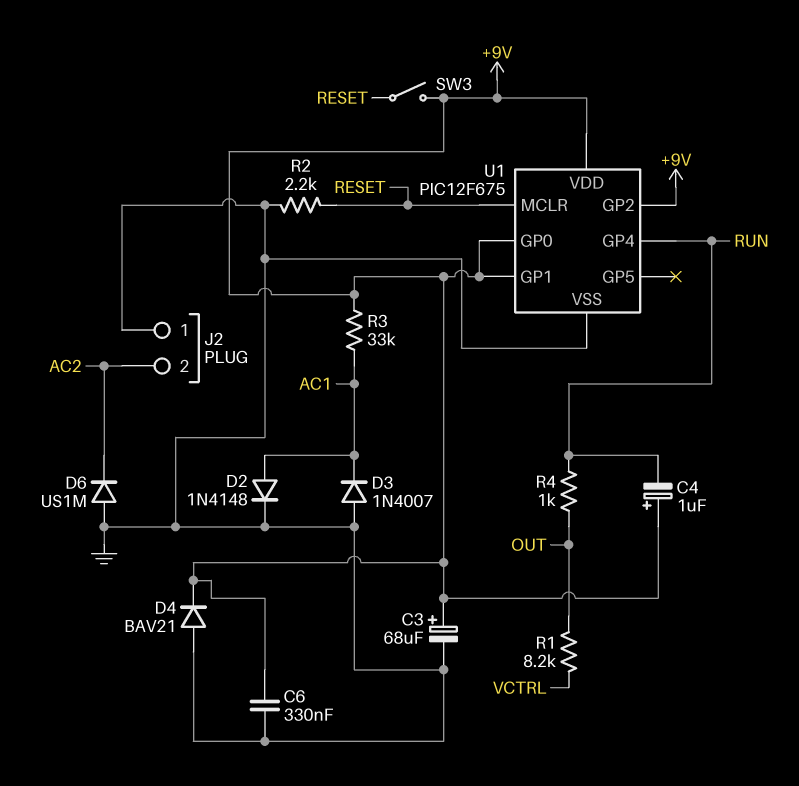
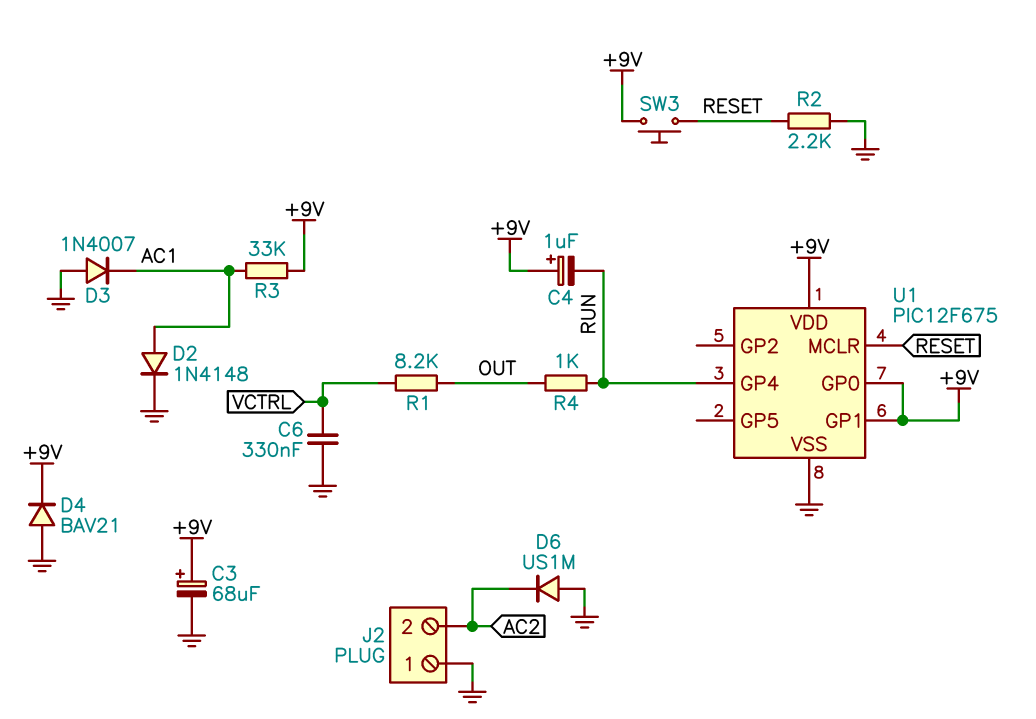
C6: 330nF (+9V, GND) -> 330nF (GND, VCTRL)
SW3: switch (+9V, RESET) -> button (+9V, RESET)
U1 pin GP2: +9V -> none

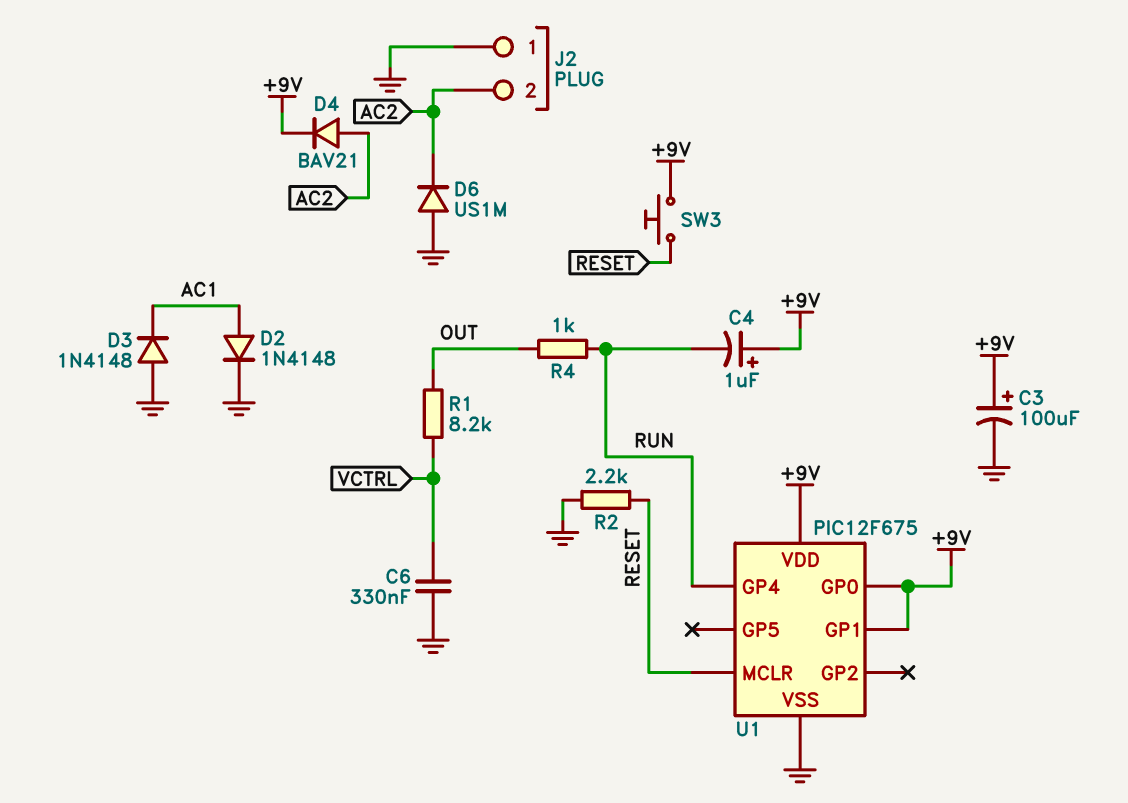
C3: 68uF (plus +9V, minus GND) -> 100uF (plus +9V, minus GND)
D3: diode 1N4007 (A GND, K AC1) -> diode 1N4148 (A GND, K AC1)
D4: diode BAV21 (A GND, K +9V) -> diode BAV21 (A AC2, K +9V)
R3: 33k (+9V, AC1) -> none

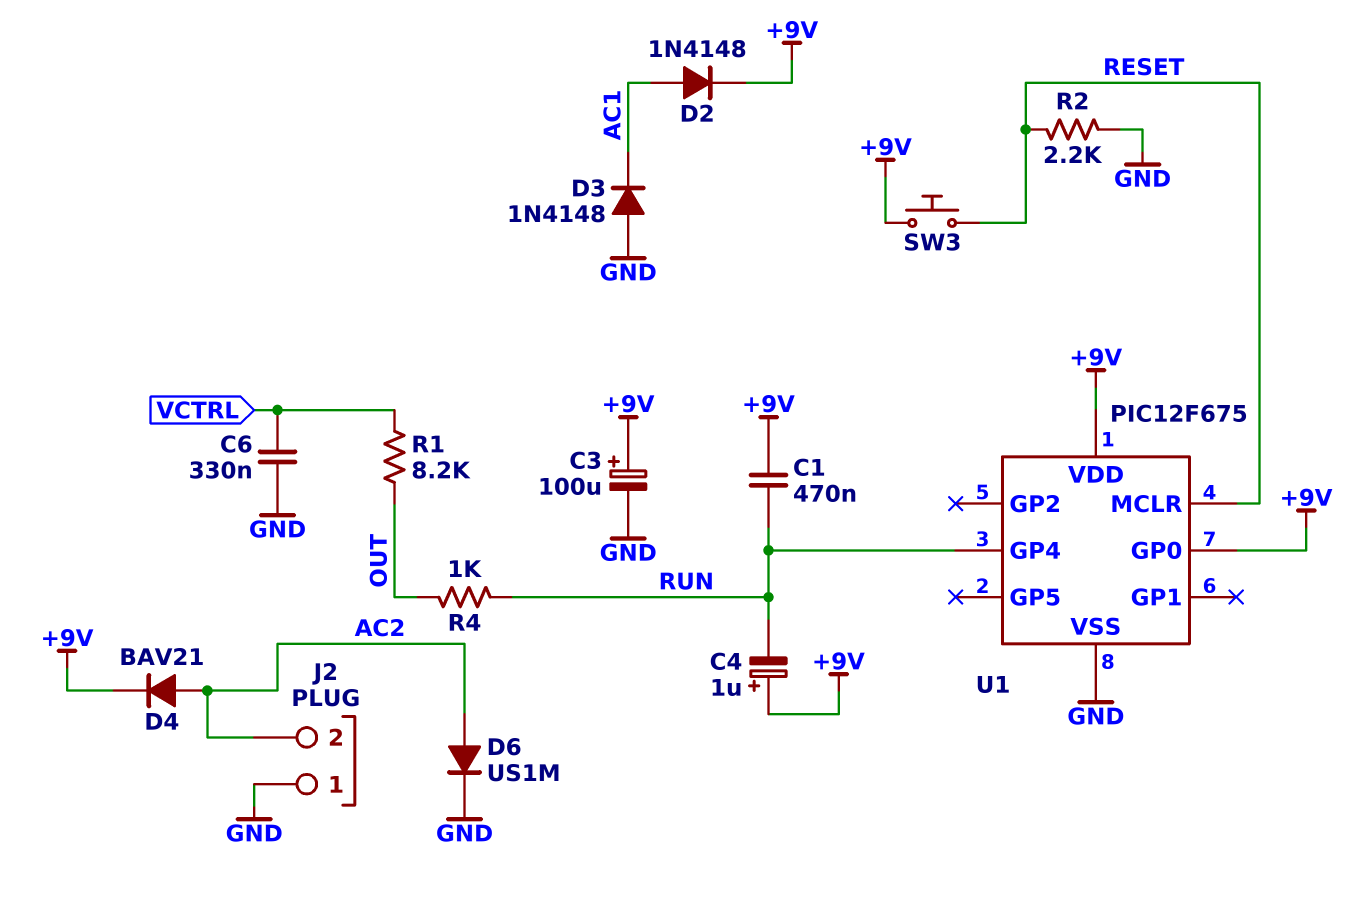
C1: none -> 470nF (+9V, RUN)
D2: diode 1N4148 (A AC1, K GND) -> diode 1N4148 (A AC1, K +9V)
D6: diode US1M (A GND, K AC2) -> diode US1M (A AC2, K GND)
U1 pin GP1: +9V -> none

